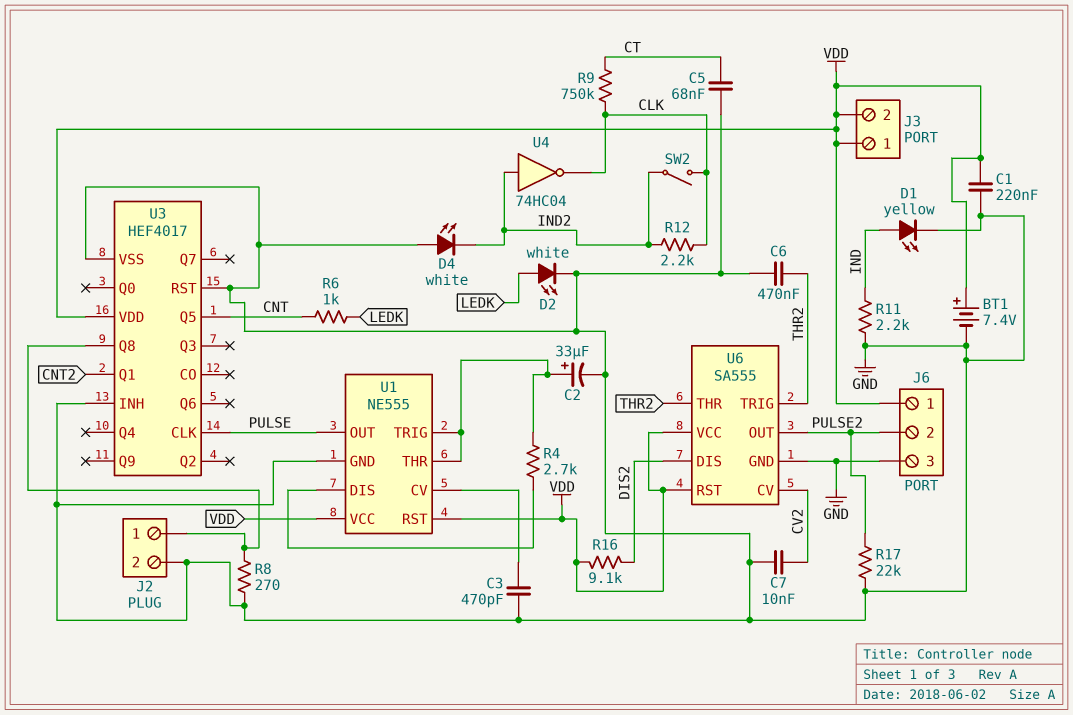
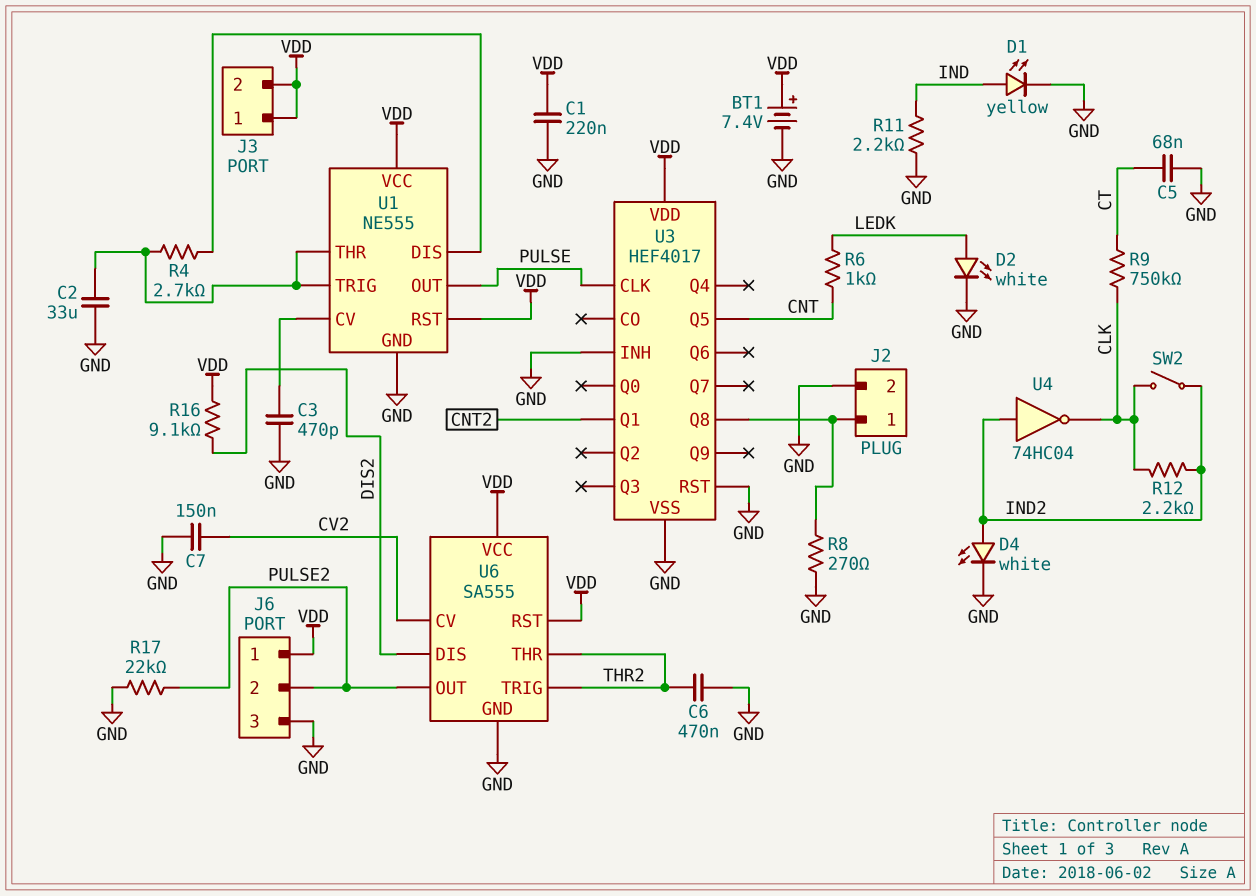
C2: 33uF (plus U1/THR, minus GND) -> 33uF (GND, U1/THR)
C7: 10nF (CV2, GND) -> 150nF (CV2, GND)
D4: LED white (A GND, K IND2) -> LED white (A IND2, K GND)

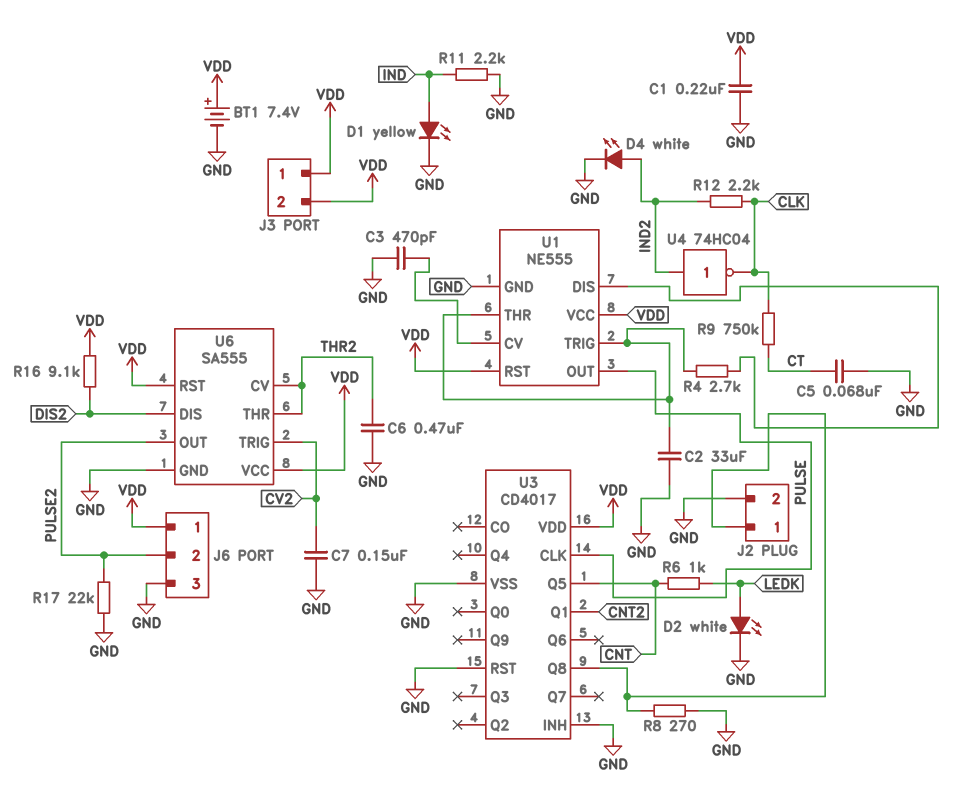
SW2: switch (CLK, IND2) -> none
U3: HEF4017 -> CD4017
U6 pin CV: CV2 -> THR2
U6 pin TRIG: THR2 -> CV2

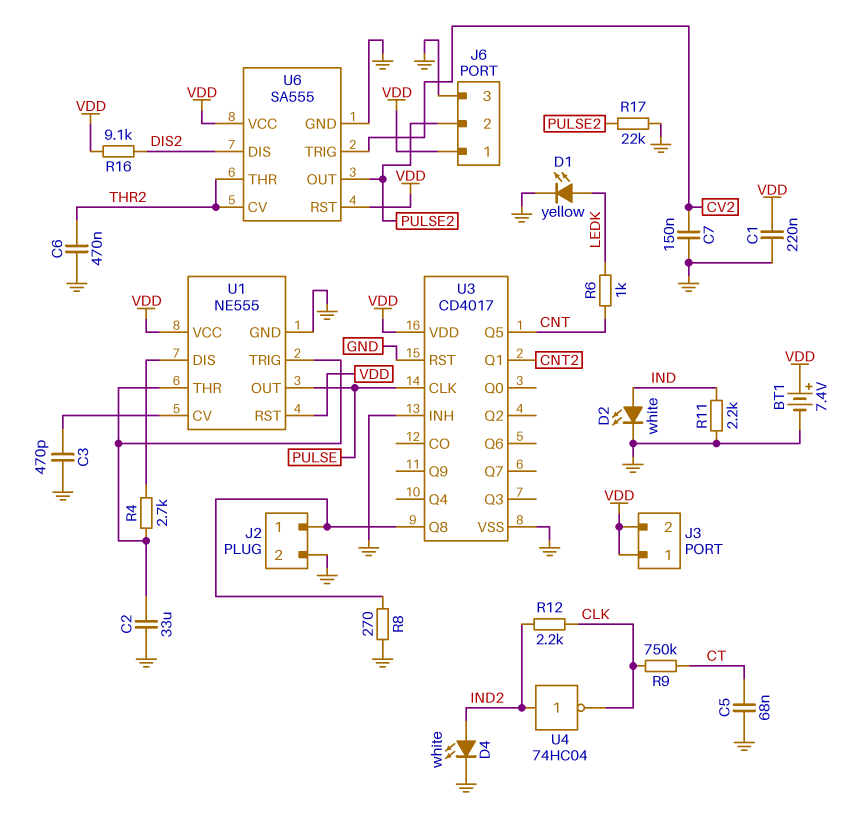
D1: LED yellow (A IND, K GND) -> LED yellow (A LEDK, K GND)
D2: LED white (A LEDK, K GND) -> LED white (A IND, K GND)

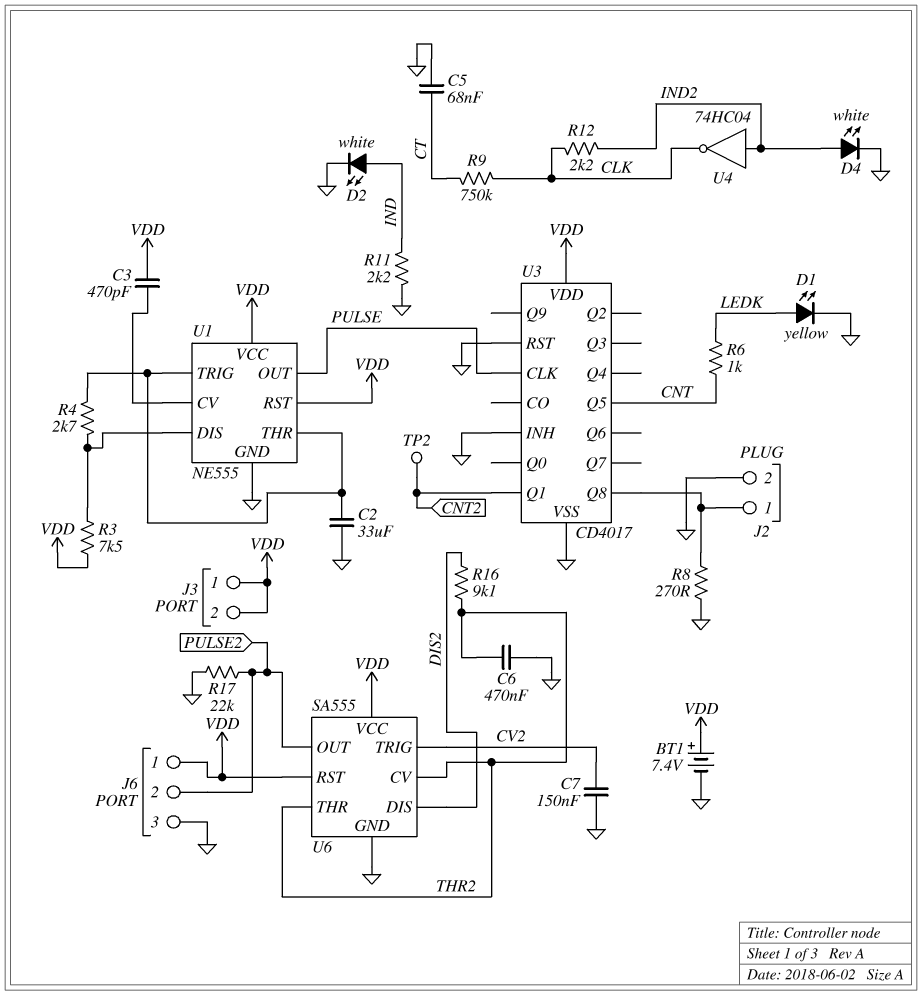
C1: 220nF (GND, VDD) -> none
C3: 470pF (GND, U1/CV) -> 470pF (U1/CV, VDD)
R3: none -> 7.5k (U1/DIS, VDD)
R16: 9.1k (DIS2, VDD) -> 9.1k (DIS2, THR2)
TP2: none -> test point (CNT2)

